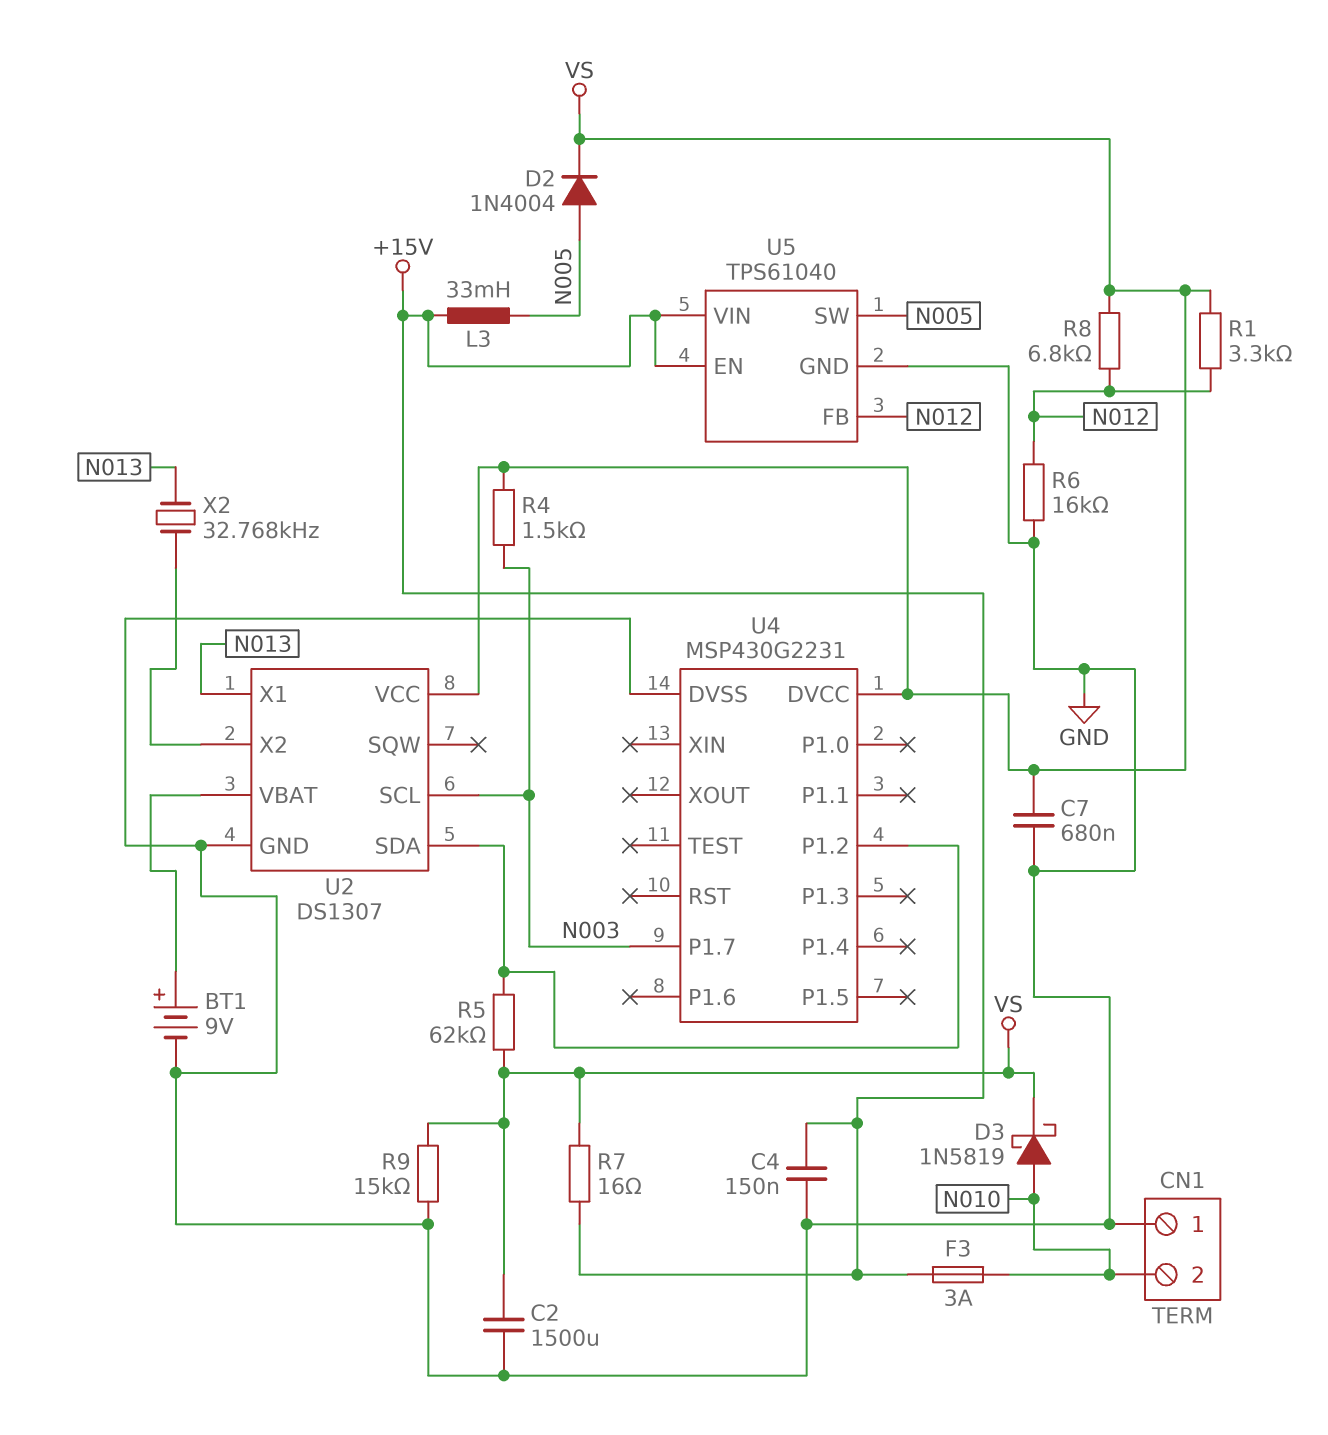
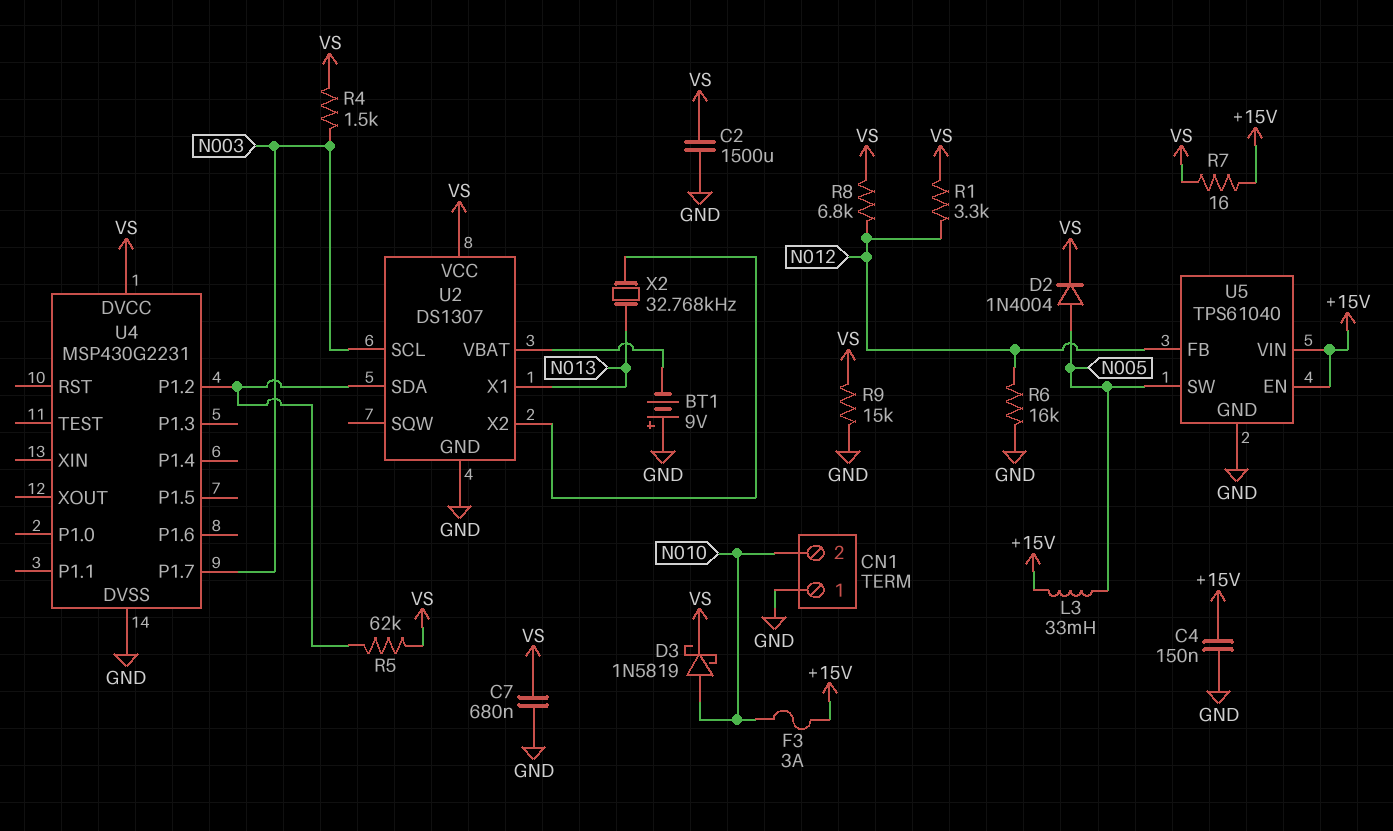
BT1: 9V (plus U2/VBAT, minus GND) -> 9V (plus GND, minus U2/VBAT)

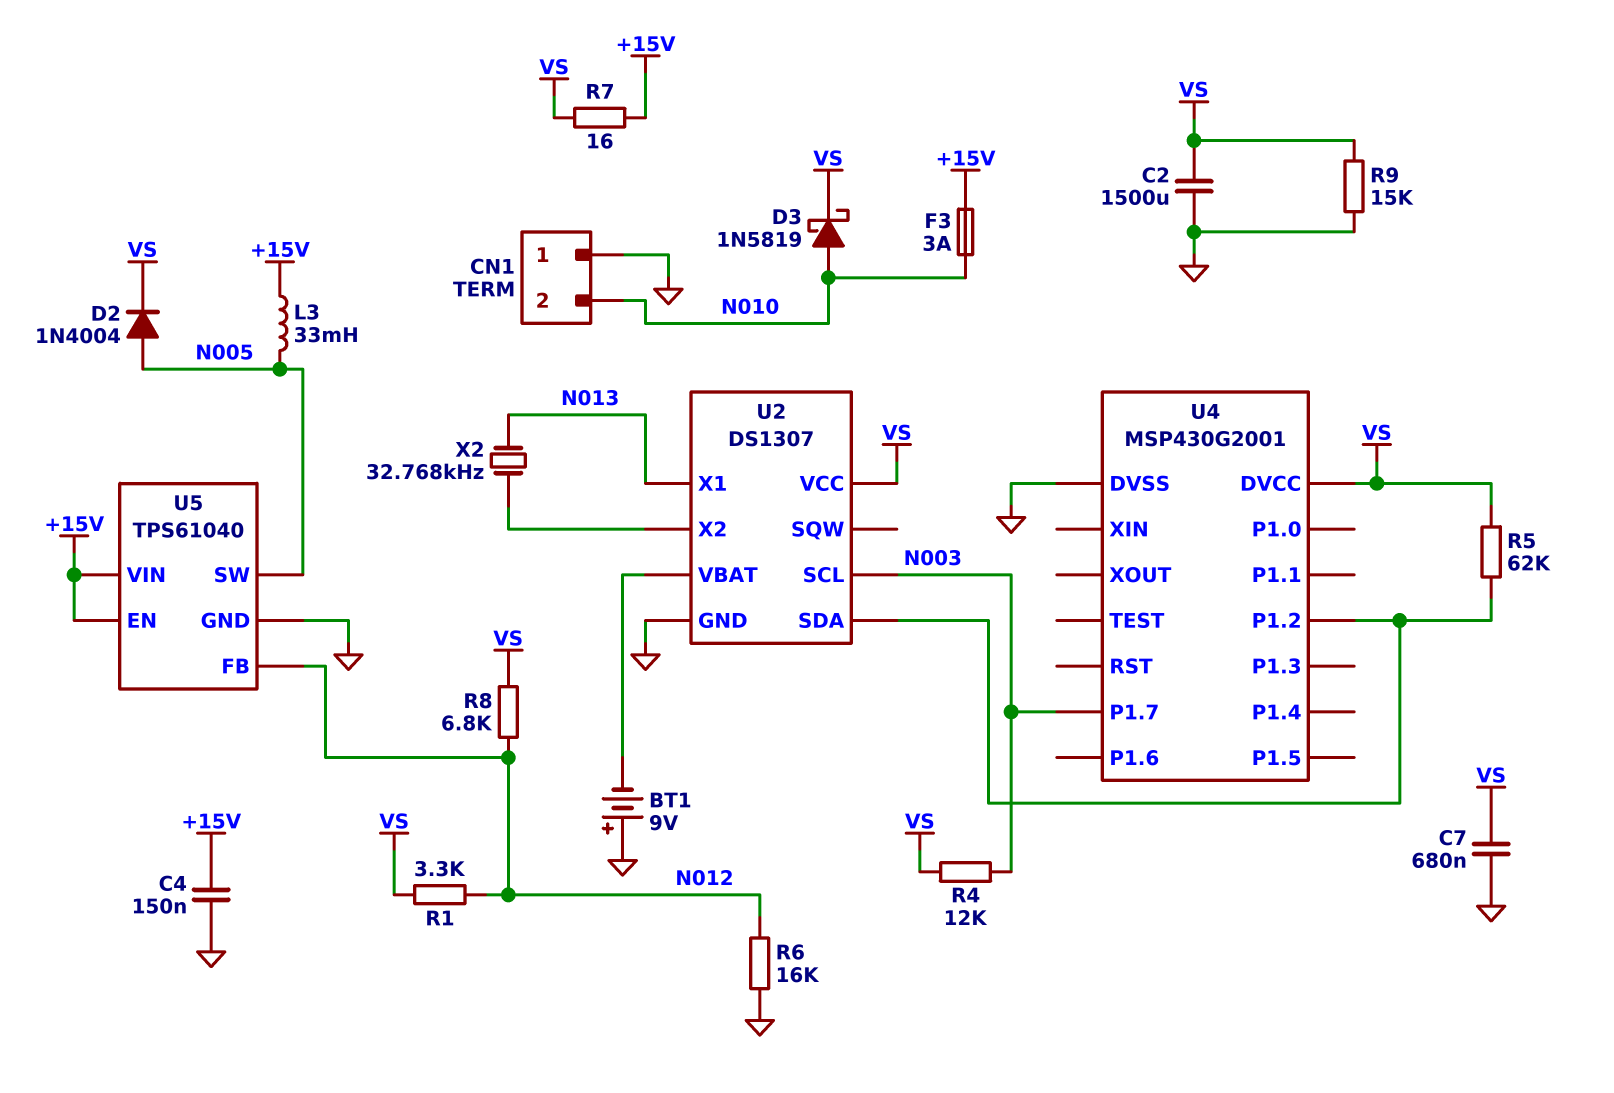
R4: 1.5k (N003, VS) -> 12k (N003, VS)
U4: MSP430G2231 -> MSP430G2001

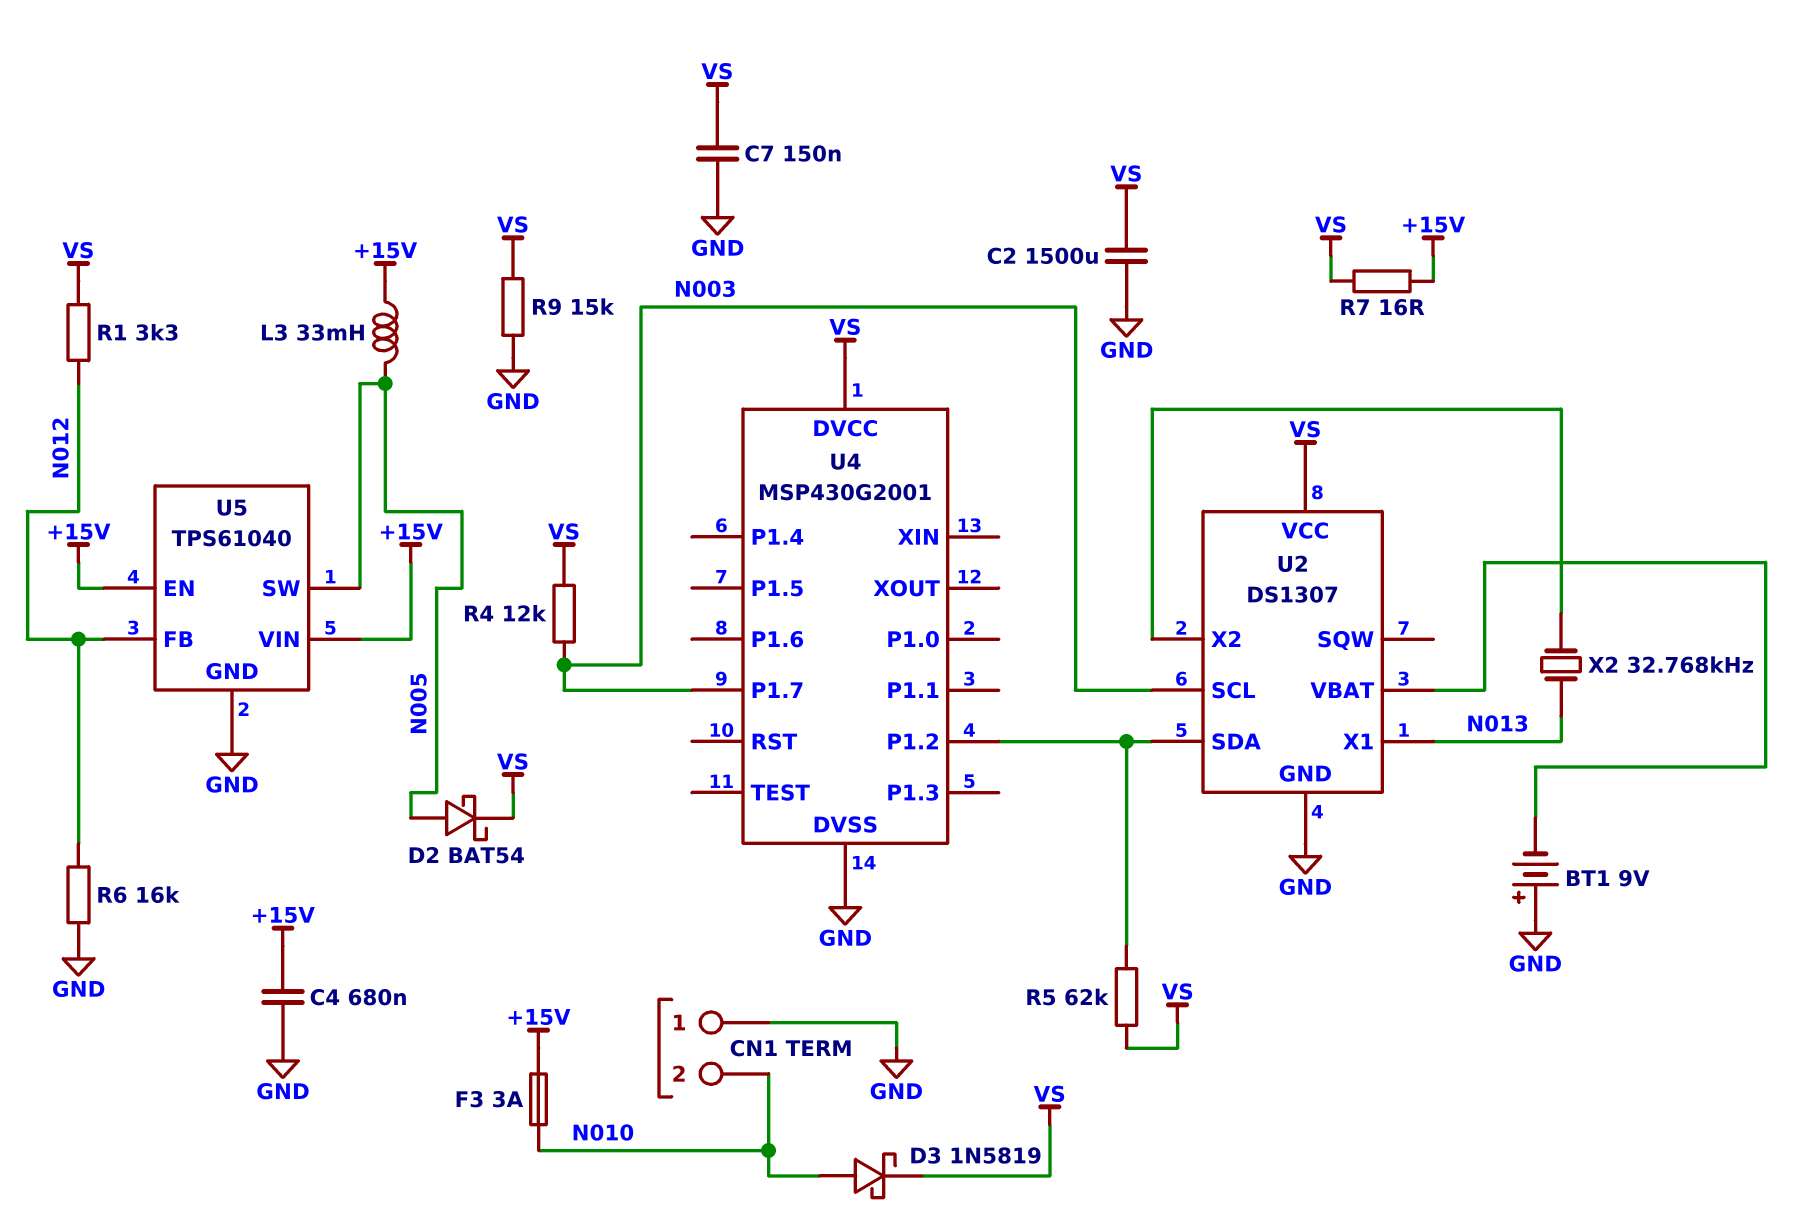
C4: 150nF (+15V, GND) -> 680nF (+15V, GND)
C7: 680nF (GND, VS) -> 150nF (GND, VS)
D2: diode 1N4004 (A N005, K VS) -> schottky BAT54 (A N005, K VS)
R8: 6.8k (N012, VS) -> none

